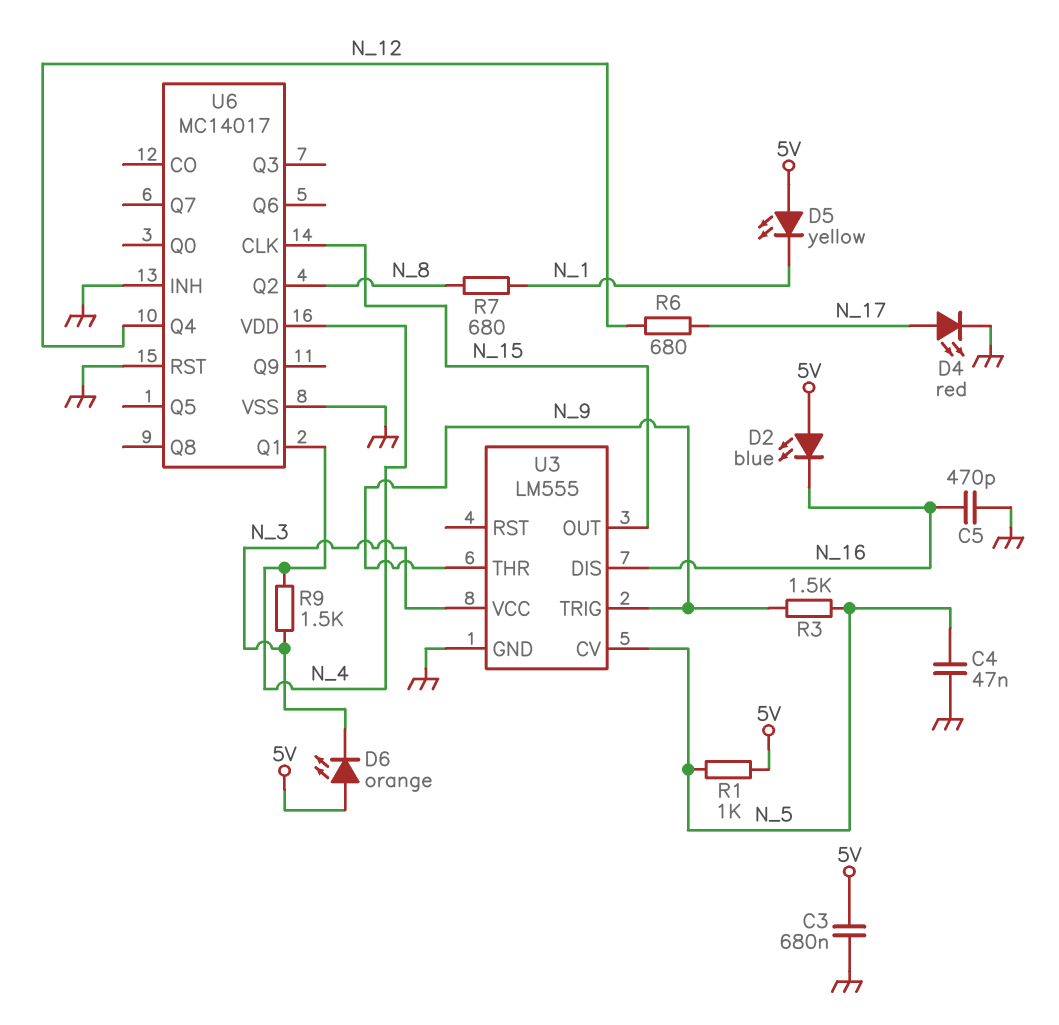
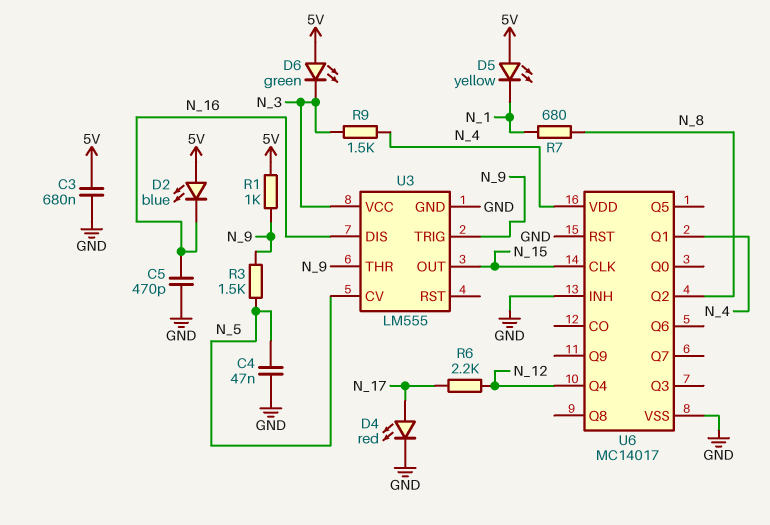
D6: LED orange (A 5V, K N_3) -> LED green (A 5V, K N_3)
R1: 1k (5V, N_5) -> 1k (5V, N_9)
R6: 680 (N_12, N_17) -> 2.2k (N_12, N_17)

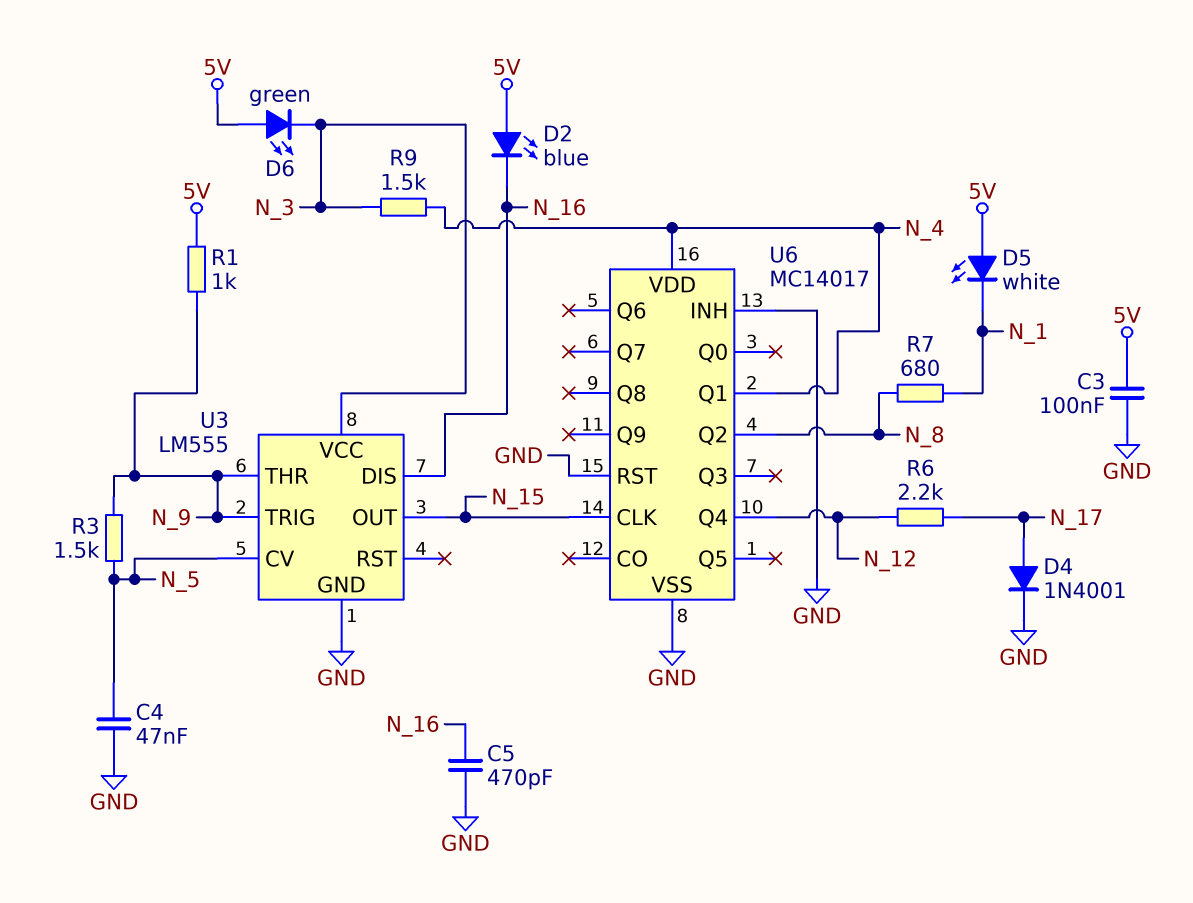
C3: 680nF (5V, GND) -> 100nF (5V, GND)
D4: LED red (A N_17, K GND) -> diode 1N4001 (A N_17, K GND)
D5: LED yellow (A 5V, K N_1) -> LED white (A 5V, K N_1)

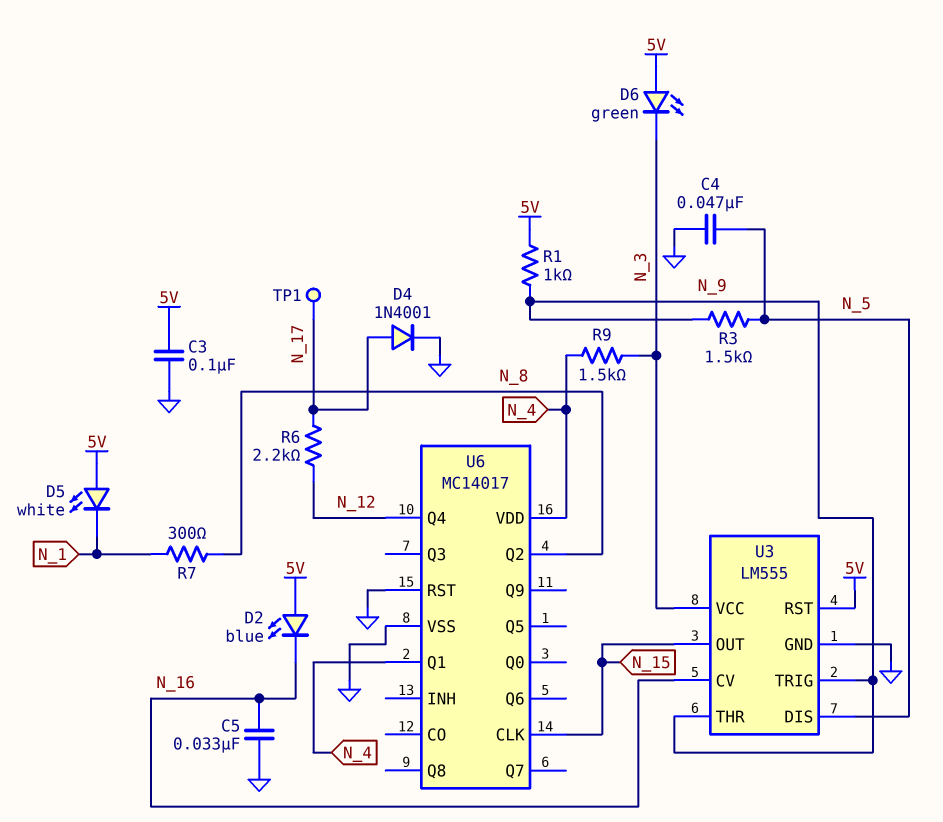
C5: 470pF (GND, N_16) -> 33nF (GND, N_16)
R7: 680 (N_1, N_8) -> 300 (N_1, N_8)
TP1: none -> test point (N_17)
U3 pin CV: N_5 -> N_16
U3 pin DIS: N_16 -> N_5
U3 pin RST: none -> 5V
U6 pin INH: GND -> none

